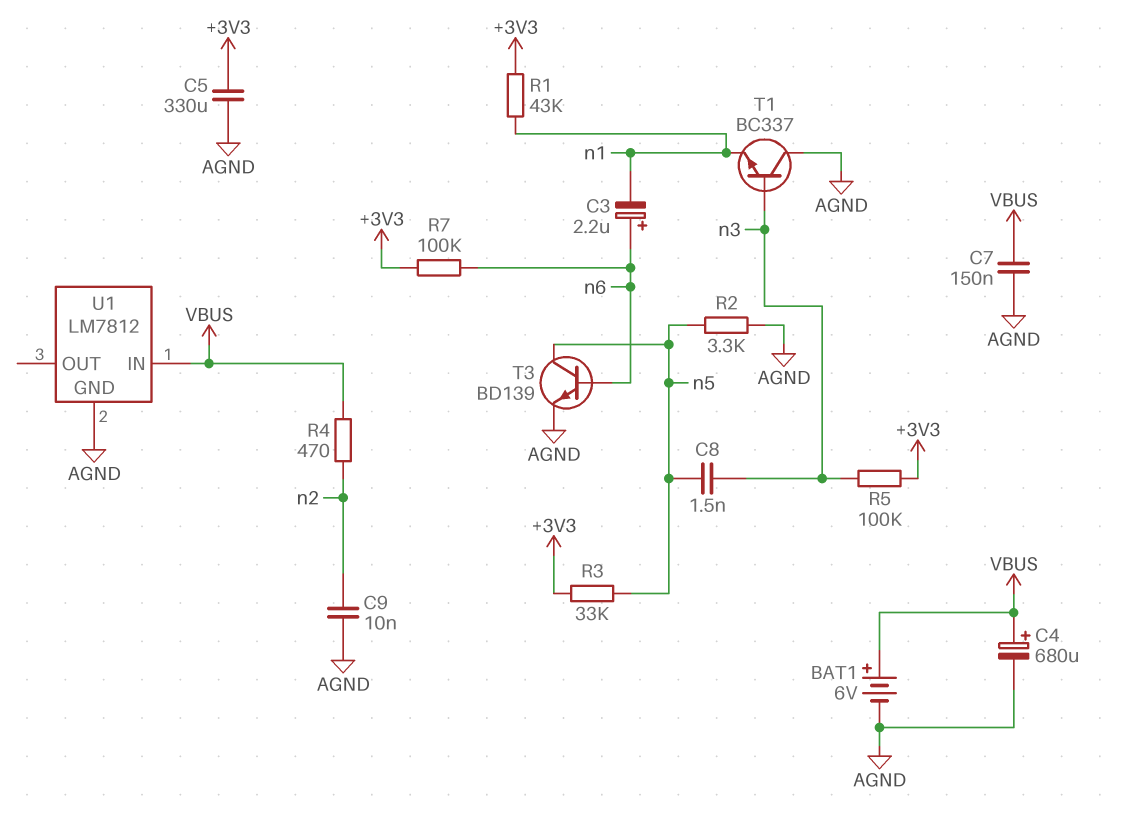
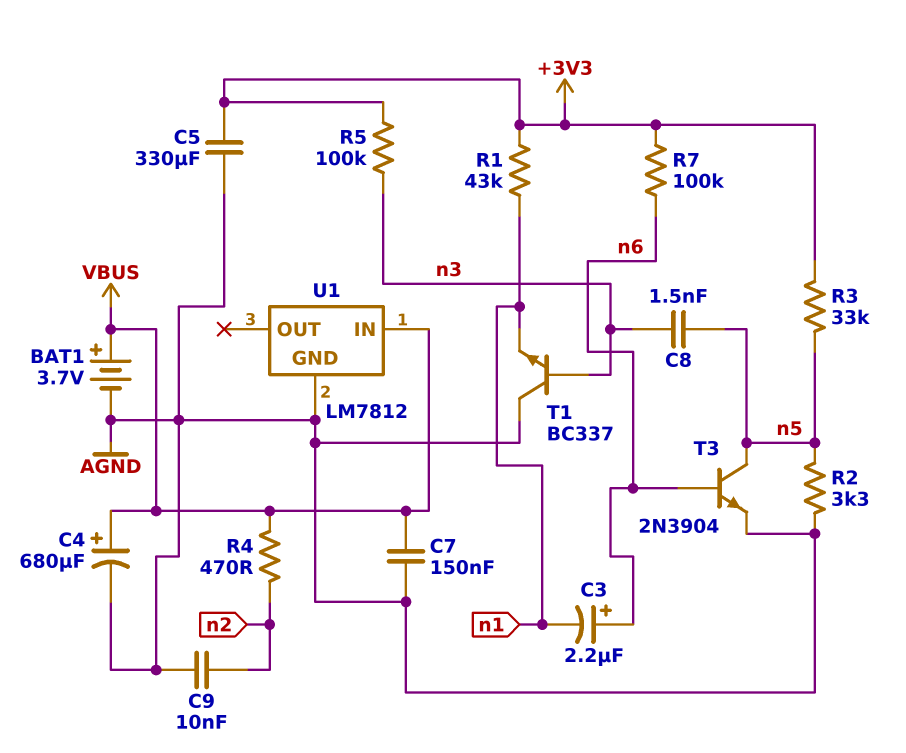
BAT1: 6V (plus VBUS, minus AGND) -> 3.7V (plus VBUS, minus AGND)
T3: NPN BD139 (B n6, C n5, E AGND) -> NPN 2N3904 (B n6, C n5, E AGND)

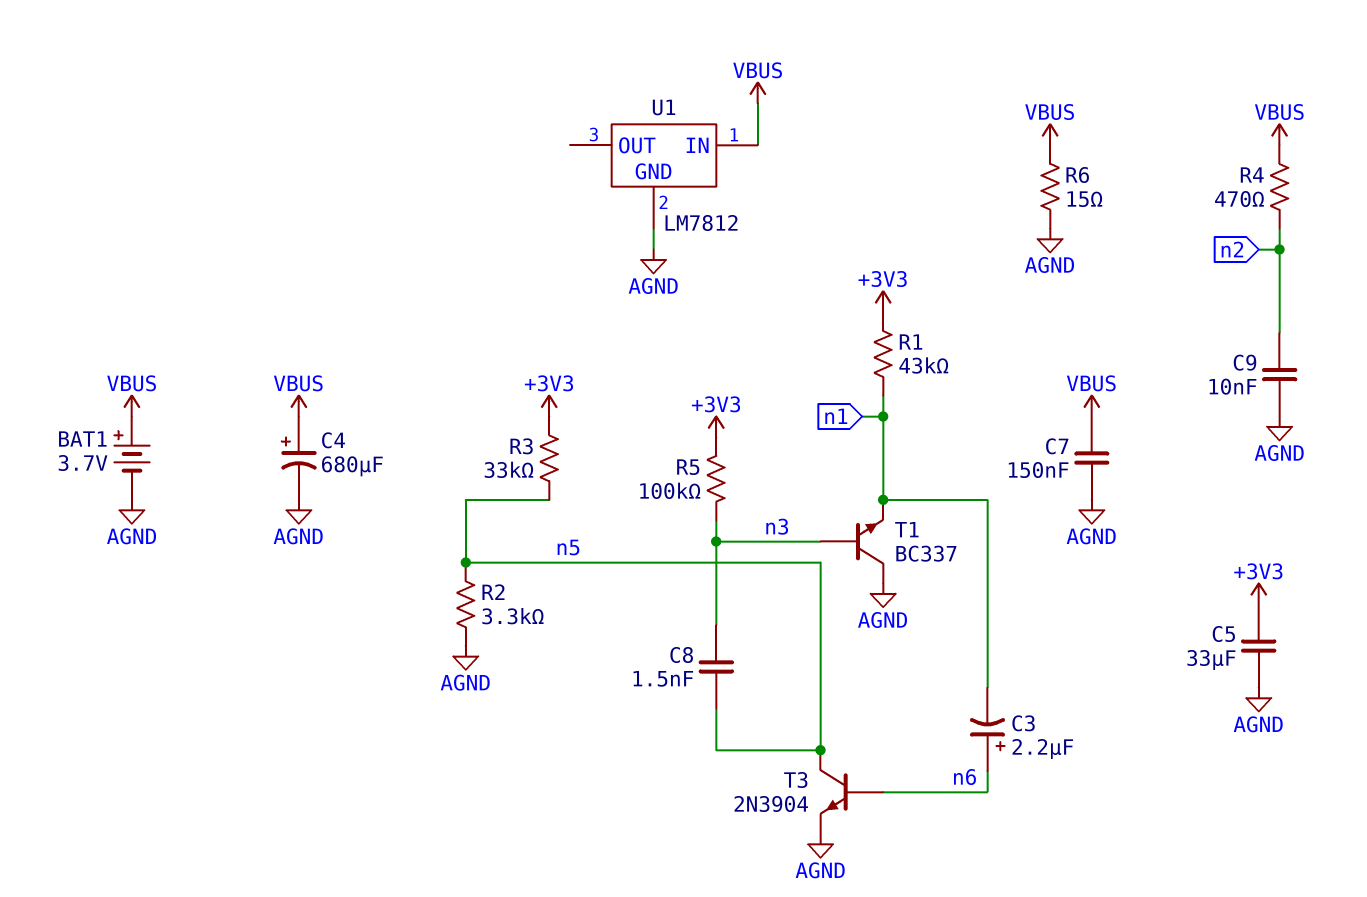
C5: 330uF (+3V3, AGND) -> 33uF (+3V3, AGND)
R6: none -> 15 (AGND, VBUS)
R7: 100k (+3V3, n6) -> none

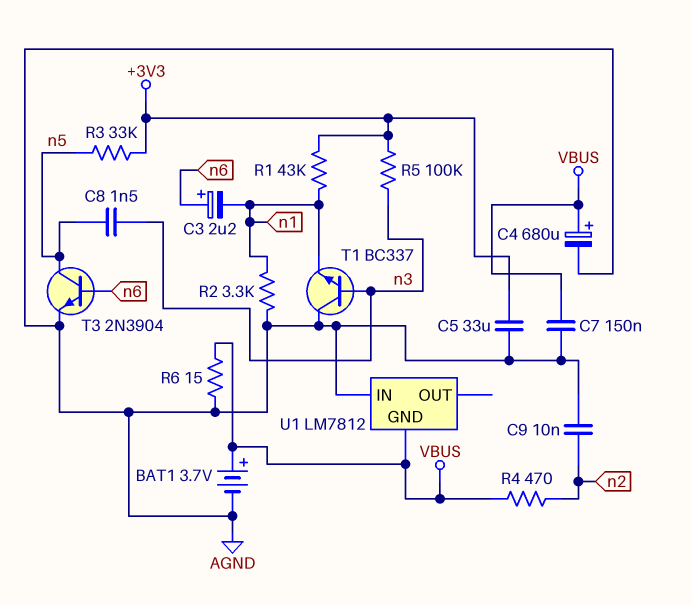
R2: 3.3k (AGND, n5) -> 3.3k (AGND, n1)
U1 pin GND: AGND -> VBUS
U1 pin IN: VBUS -> AGND

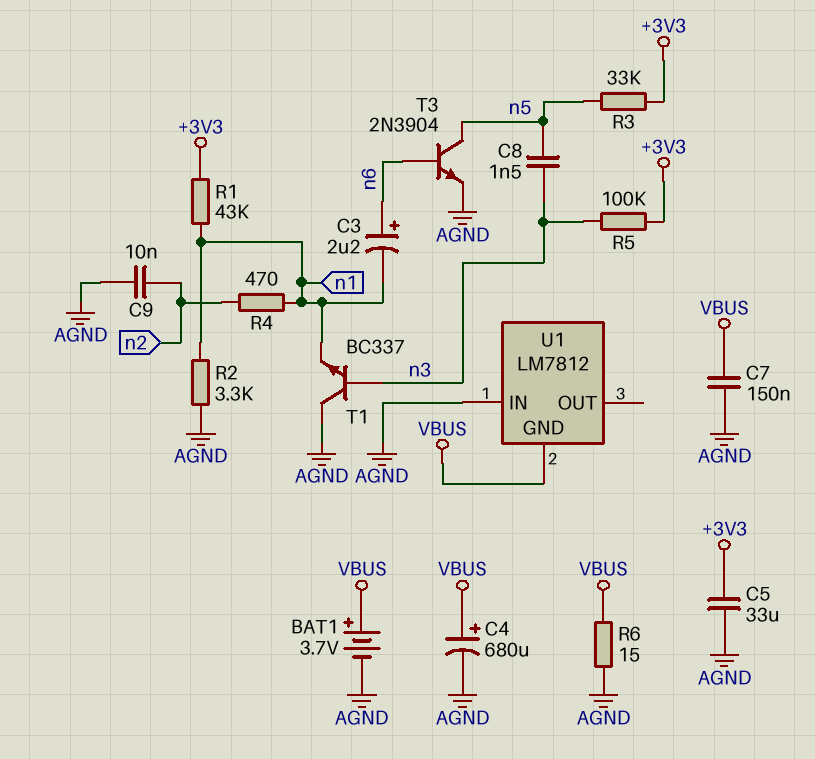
R4: 470 (VBUS, n2) -> 470 (n1, n2)

